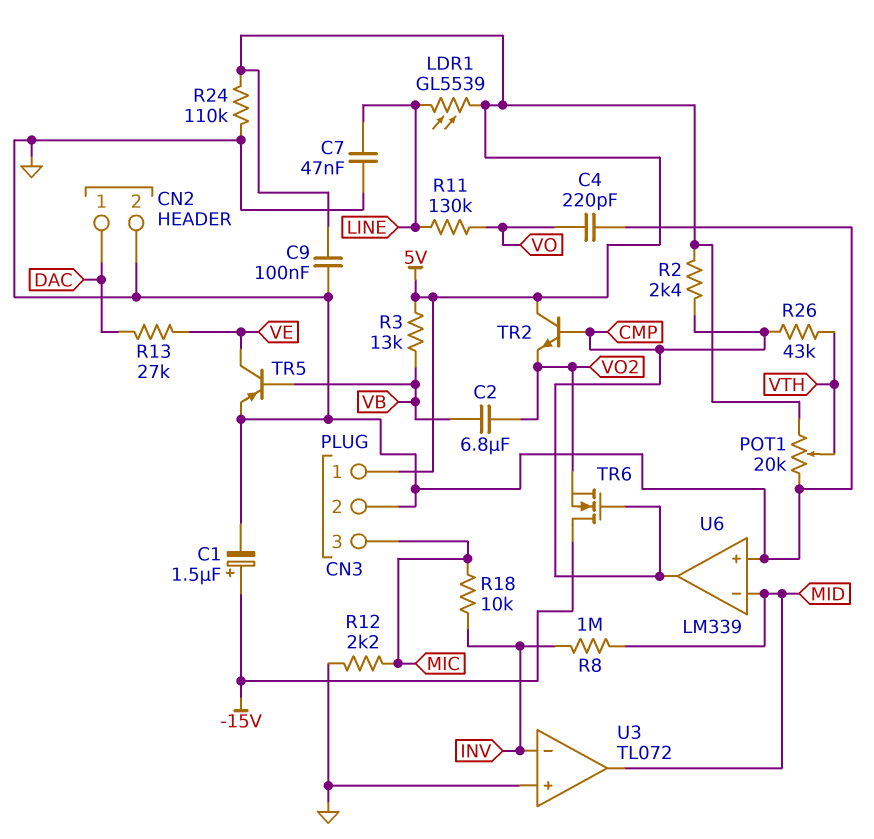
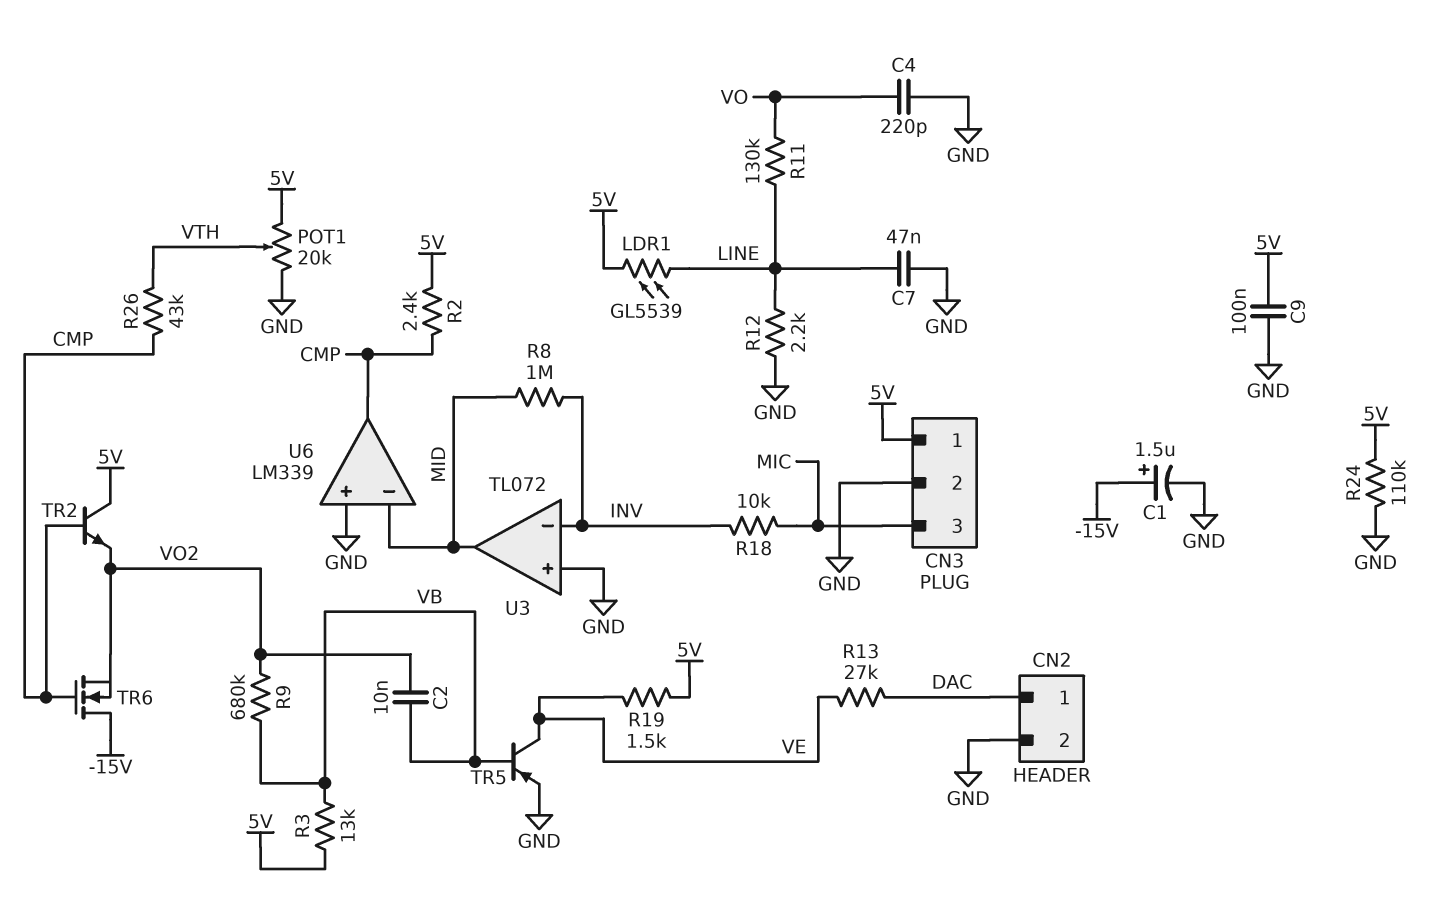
C2: 6.8uF (VB, VO2) -> 10nF (VB, VO2)
R9: none -> 680k (VB, VO2)
R12: 2.2k (GND, MIC) -> 2.2k (GND, LINE)
R19: none -> 1.5k (5V, VE)

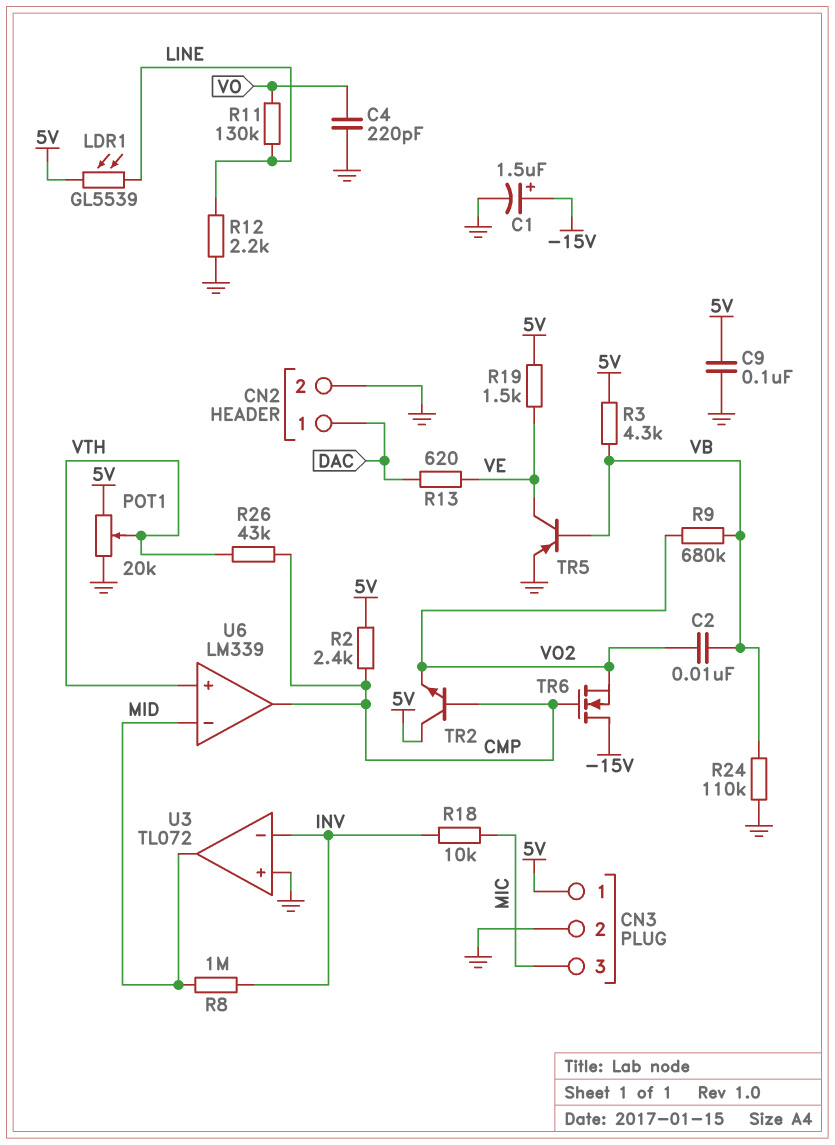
C7: 47nF (GND, LINE) -> none
R3: 13k (5V, VB) -> 4.3k (5V, VB)
R13: 27k (DAC, VE) -> 620 (DAC, VE)
R24: 110k (5V, GND) -> 110k (GND, VB)
U6 pin in+: GND -> VTH

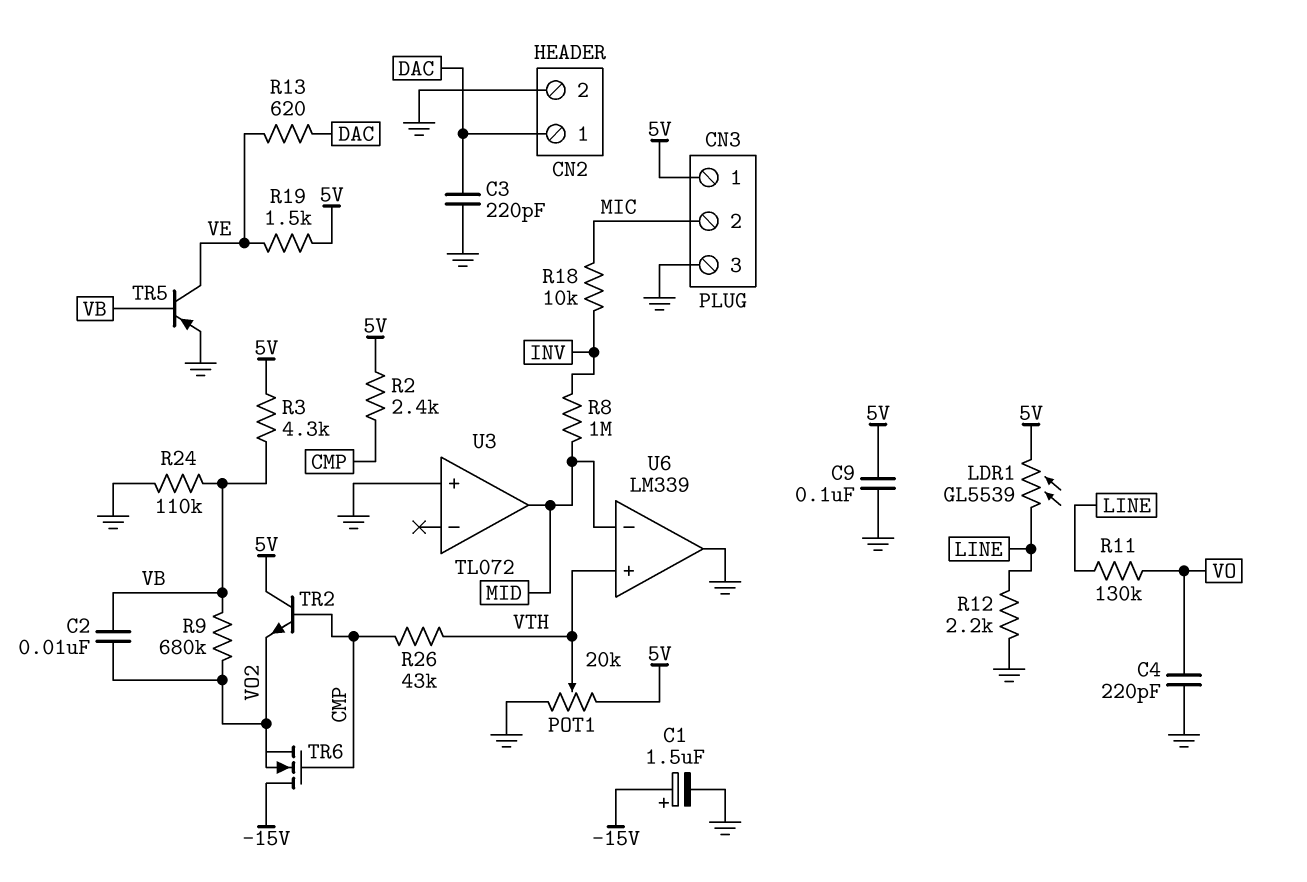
C3: none -> 220pF (DAC, GND)
CN3 pin 2: GND -> MIC
CN3 pin 3: MIC -> GND
U3 pin in-: INV -> none
U6 pin out: CMP -> GND

